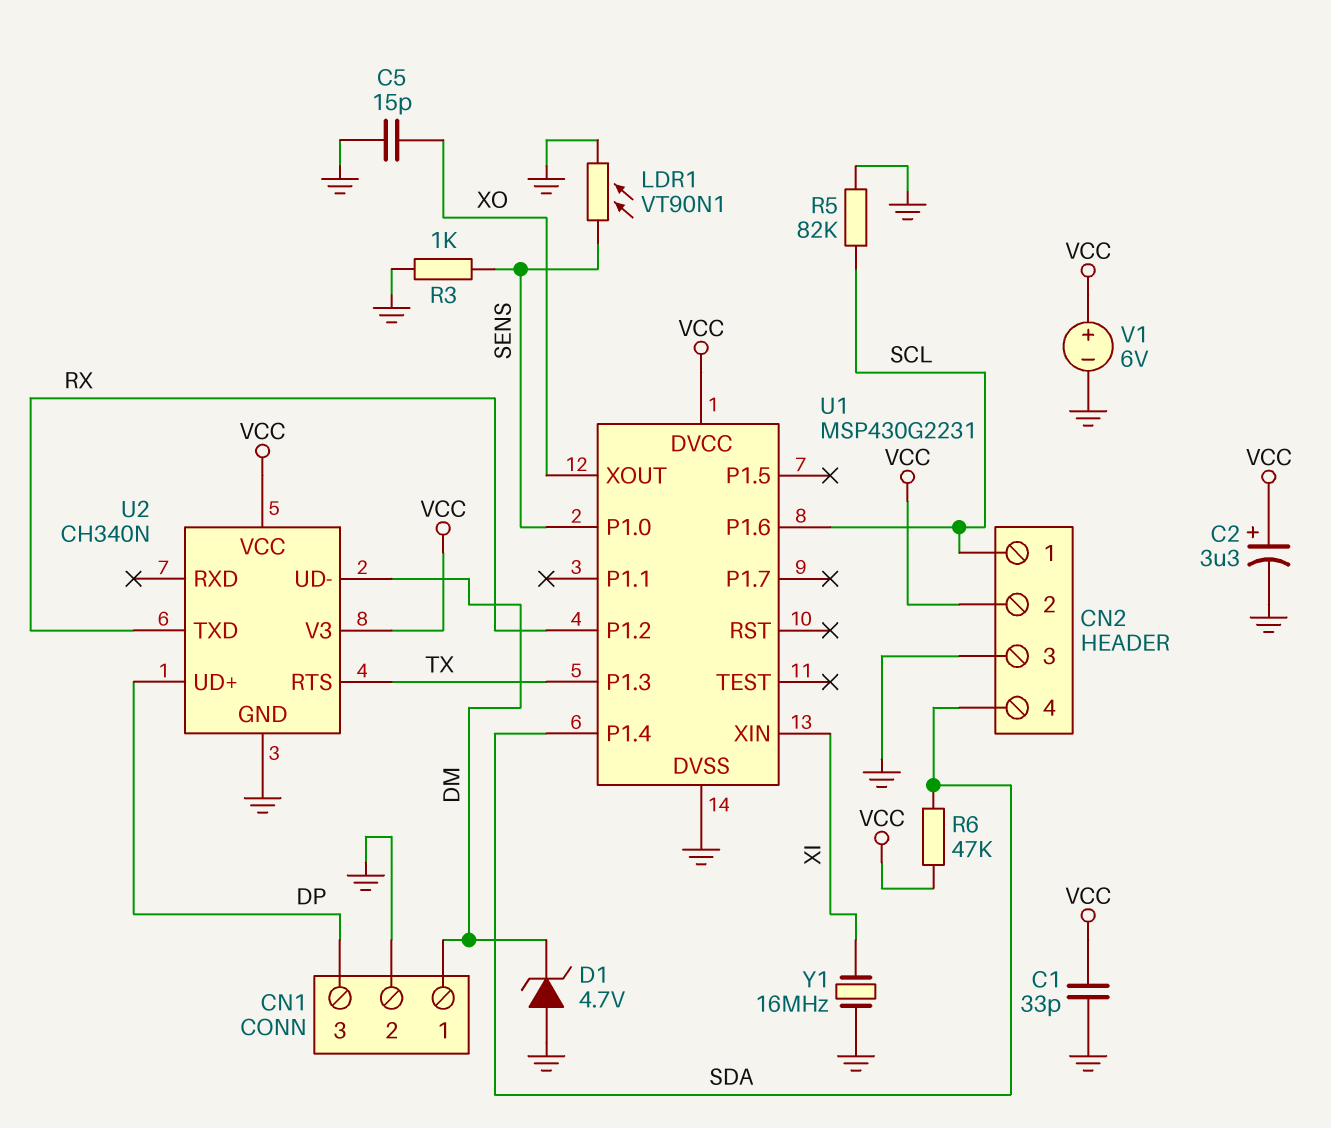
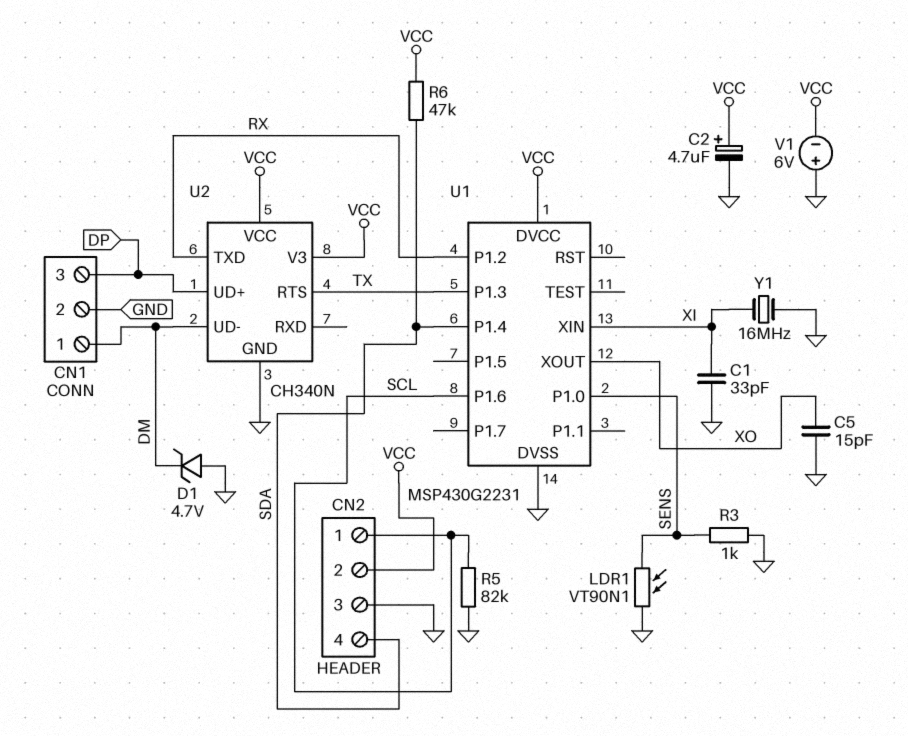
C1: 33pF (GND, VCC) -> 33pF (GND, XI)
C2: 3.3uF (plus VCC, minus GND) -> 4.7uF (plus VCC, minus GND)
V1: 6V (plus VCC, minus GND) -> 6V (plus GND, minus VCC)

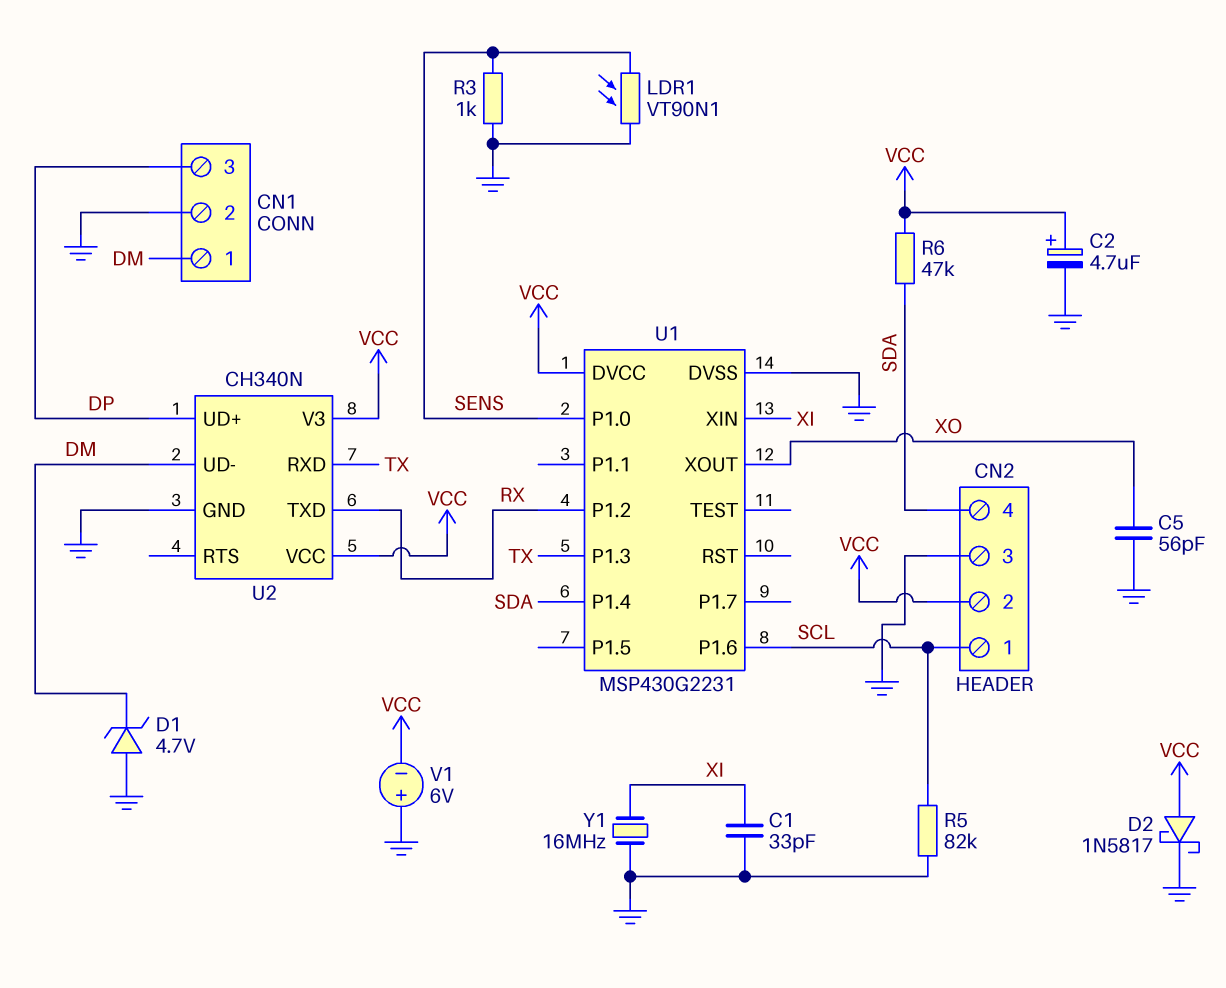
C5: 15pF (GND, XO) -> 56pF (GND, XO)
D2: none -> schottky 1N5817 (A VCC, K GND)
U2 pin RTS: TX -> none
U2 pin RXD: none -> TX

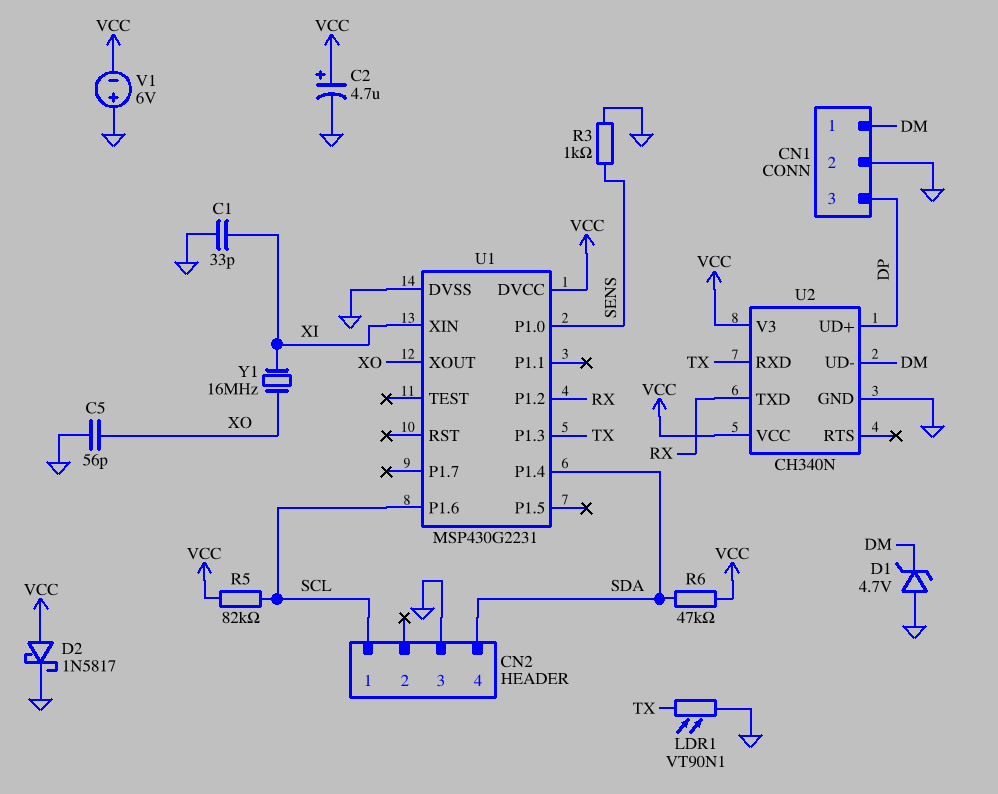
CN2 pin 2: VCC -> none
LDR1: VT90N1 (GND, SENS) -> VT90N1 (GND, TX)
R5: 82k (GND, SCL) -> 82k (SCL, VCC)
Y1: 16MHz (GND, XI) -> 16MHz (XI, XO)

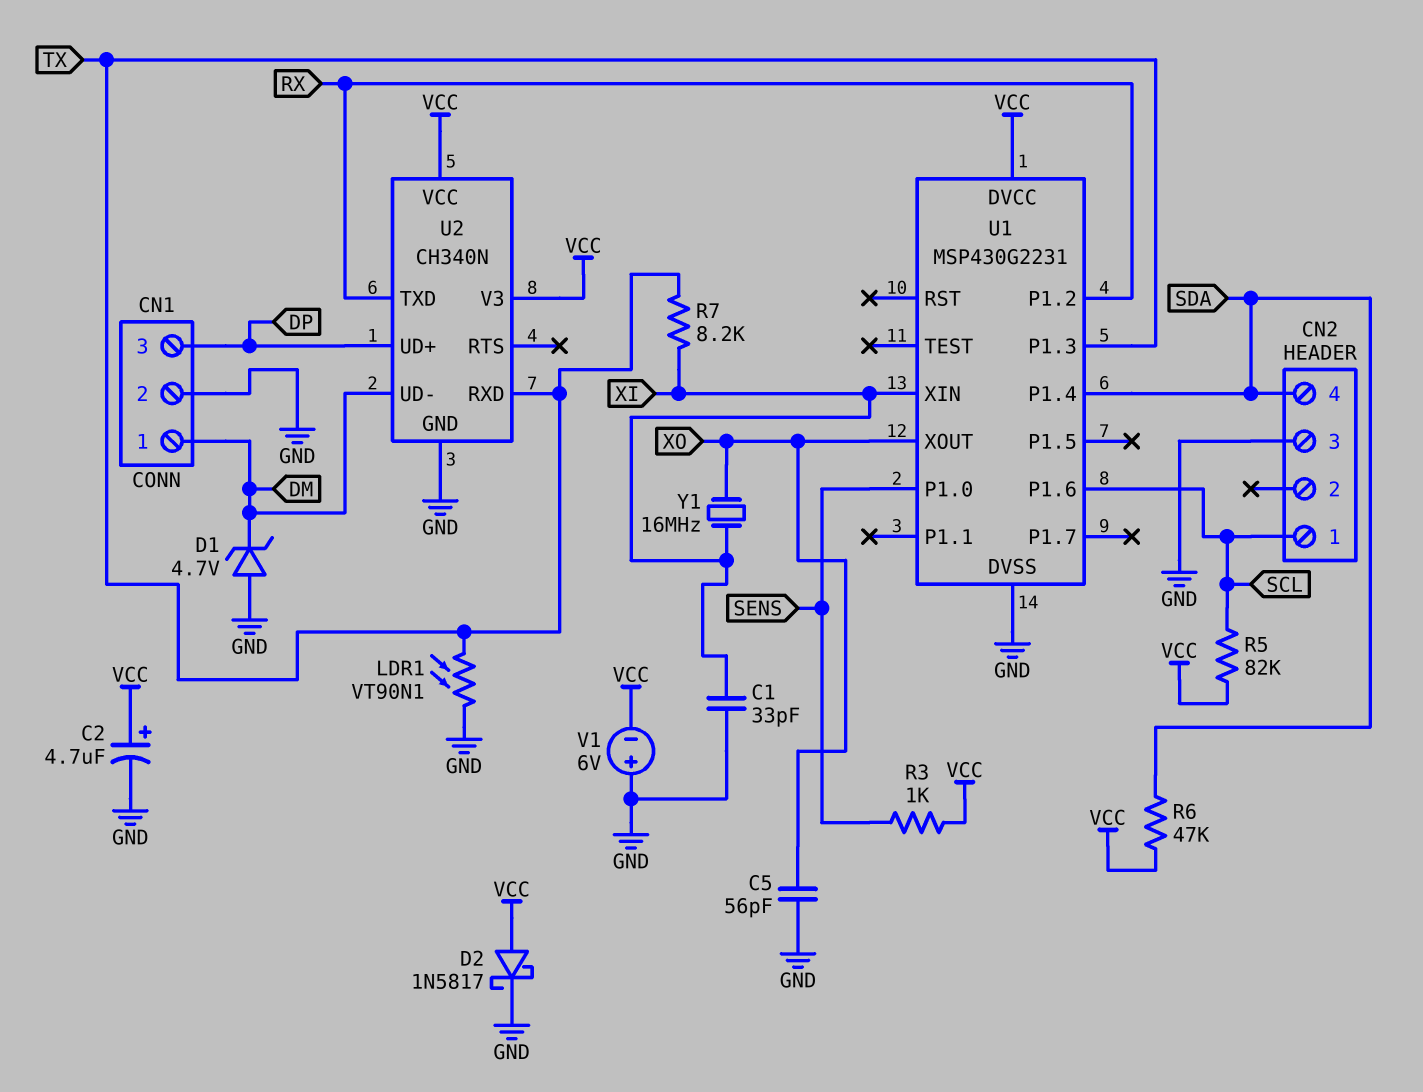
R3: 1k (GND, SENS) -> 1k (SENS, VCC)
R7: none -> 8.2k (TX, XI)

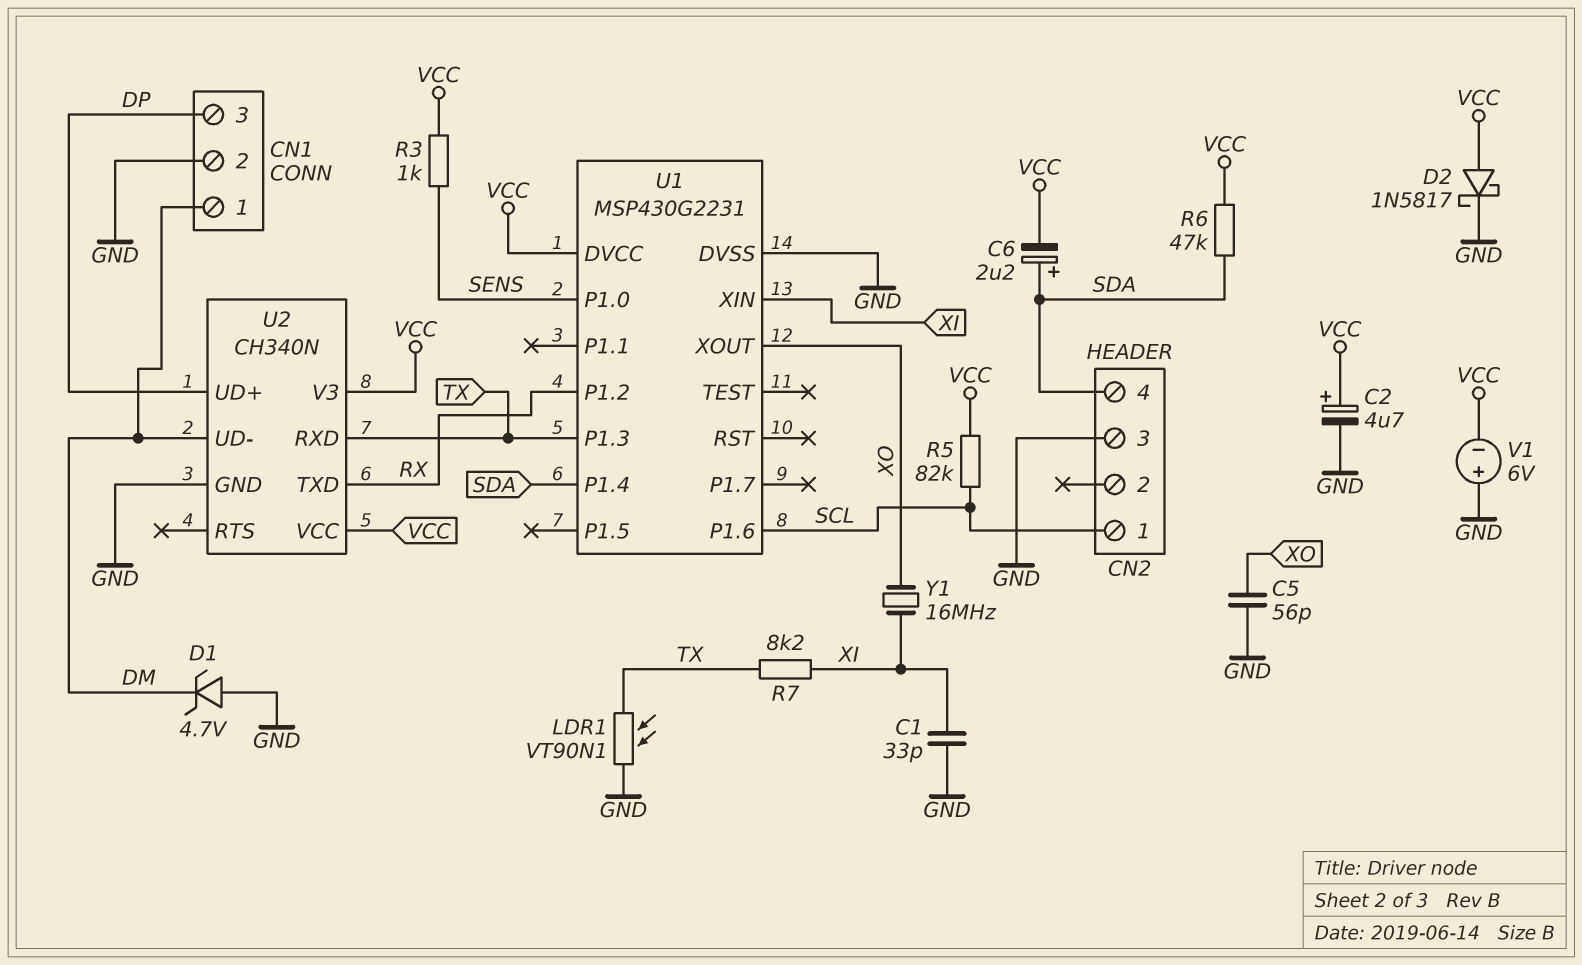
C6: none -> 2.2uF (plus SDA, minus VCC)

